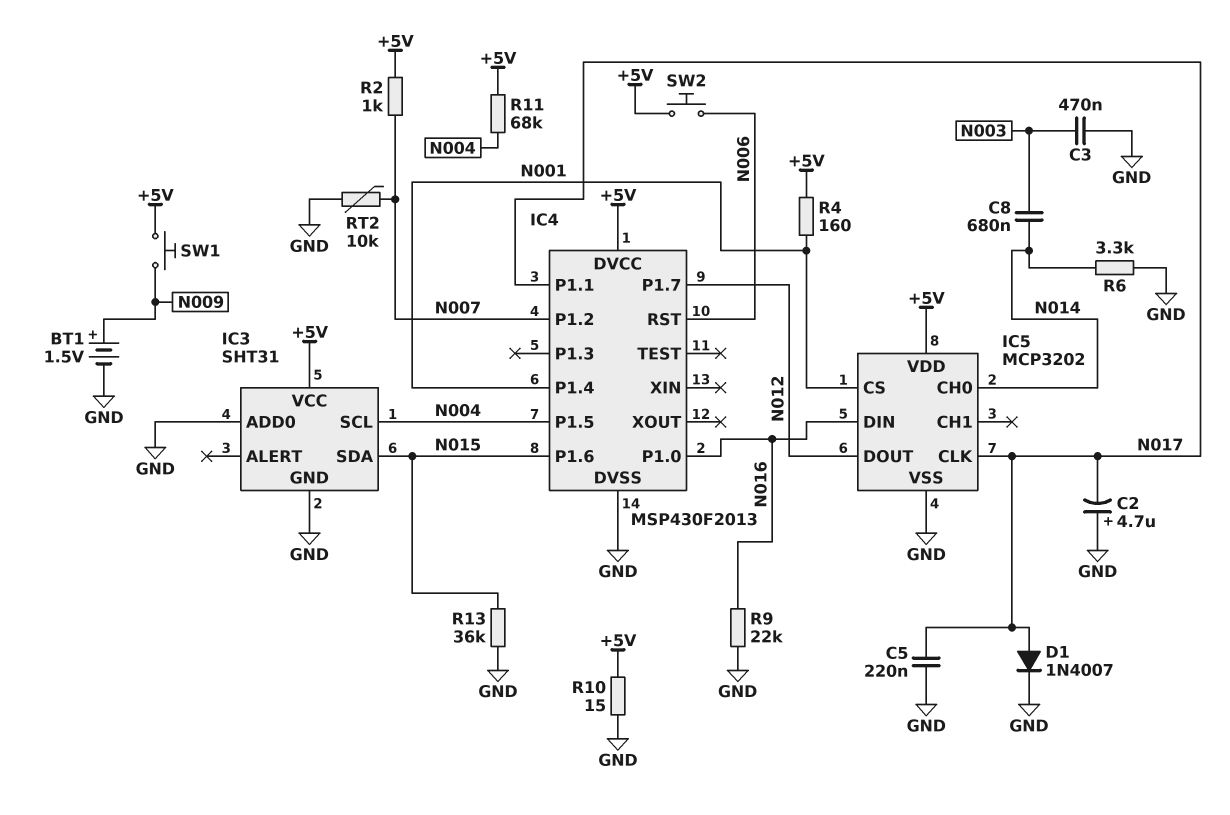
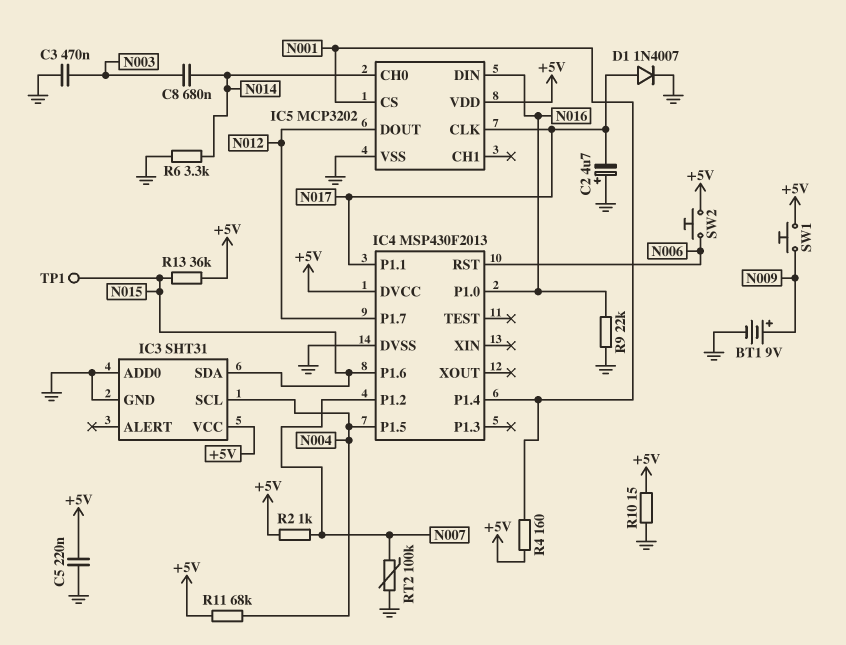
BT1: 1.5V (plus N009, minus GND) -> 9V (plus N009, minus GND)
C5: 220nF (GND, N017) -> 220nF (+5V, GND)
R13: 36k (GND, N015) -> 36k (+5V, N015)
RT2: 10k (GND, N007) -> 100k (GND, N007)
TP1: none -> test point (N015)

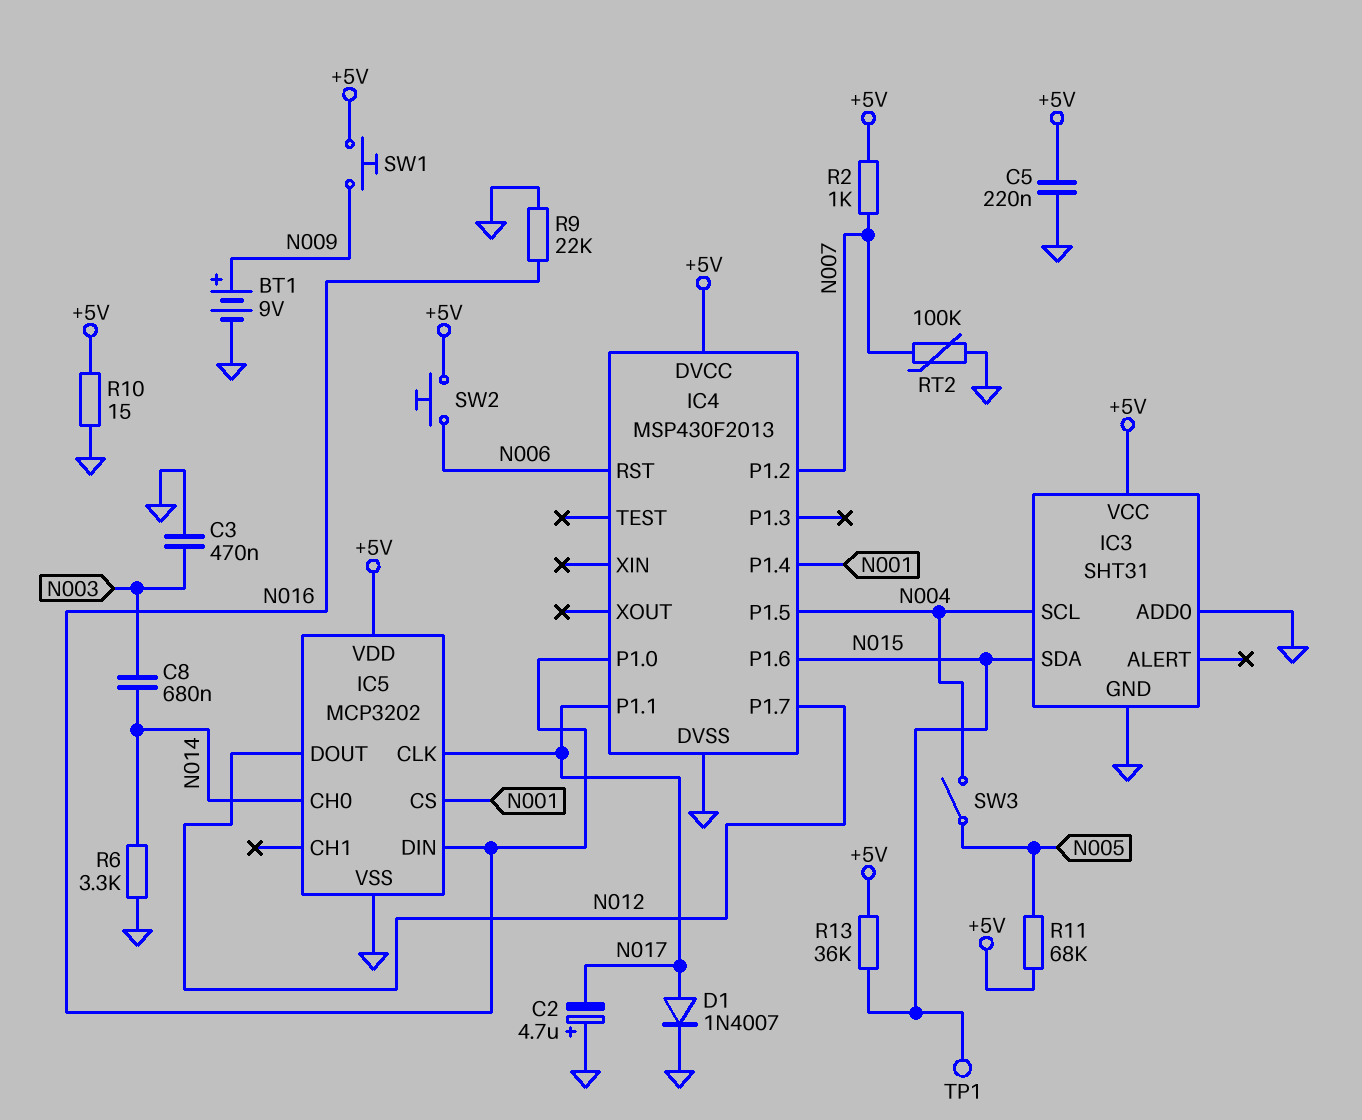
R4: 160 (+5V, N001) -> none
R11: 68k (+5V, N004) -> 68k (+5V, N005)
SW3: none -> switch (N004, N005)

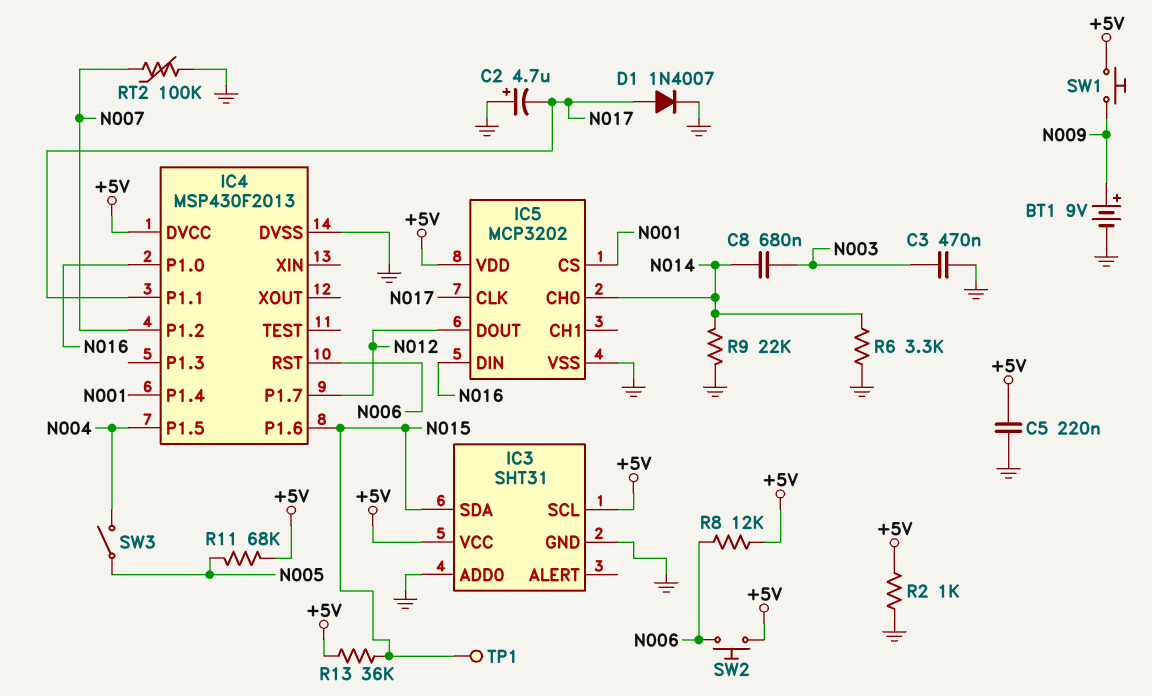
IC3 pin SCL: N004 -> +5V
R2: 1k (+5V, N007) -> 1k (+5V, GND)
R8: none -> 12k (+5V, N006)
R9: 22k (GND, N016) -> 22k (GND, N014)
R10: 15 (+5V, GND) -> none

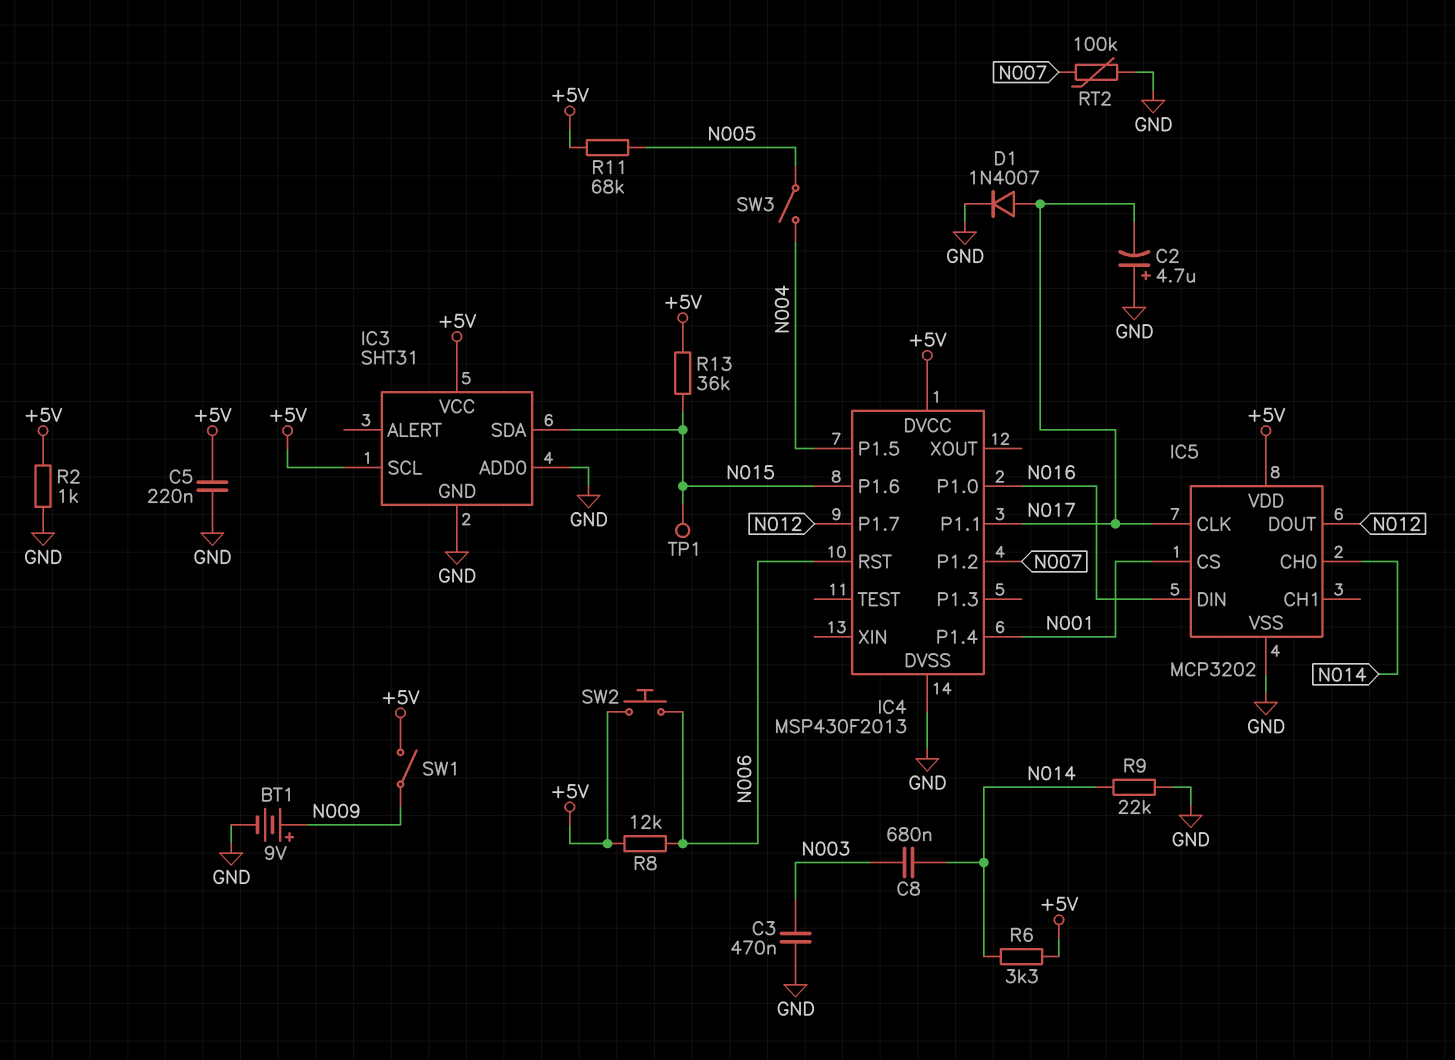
R6: 3.3k (GND, N014) -> 3.3k (+5V, N014)
SW1: button (+5V, N009) -> switch (+5V, N009)

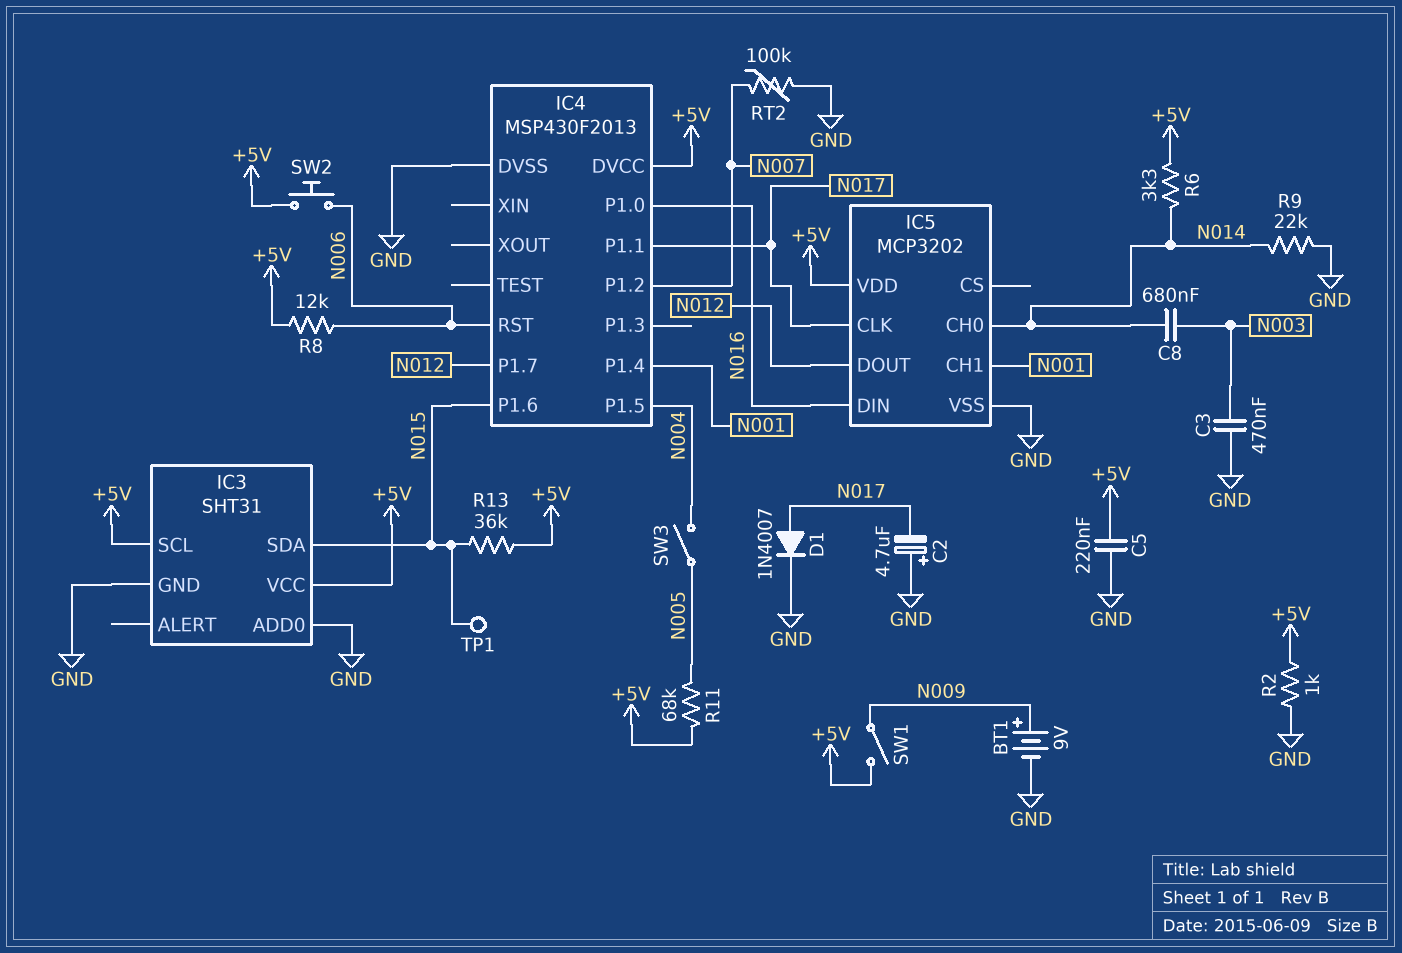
IC5 pin CH1: none -> N001
IC5 pin CS: N001 -> none

